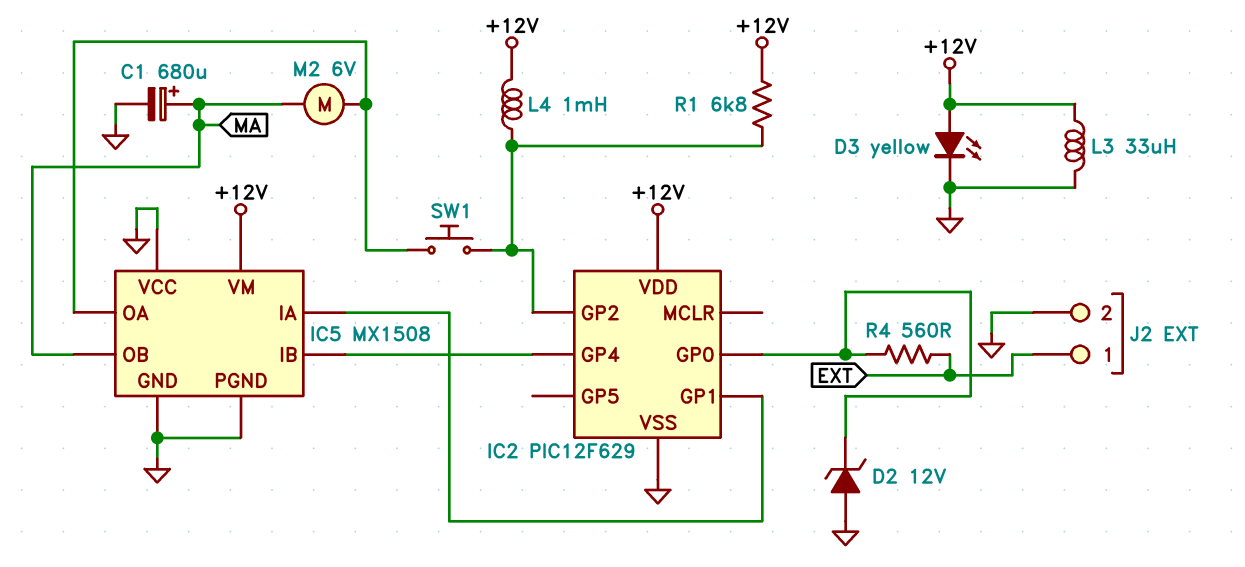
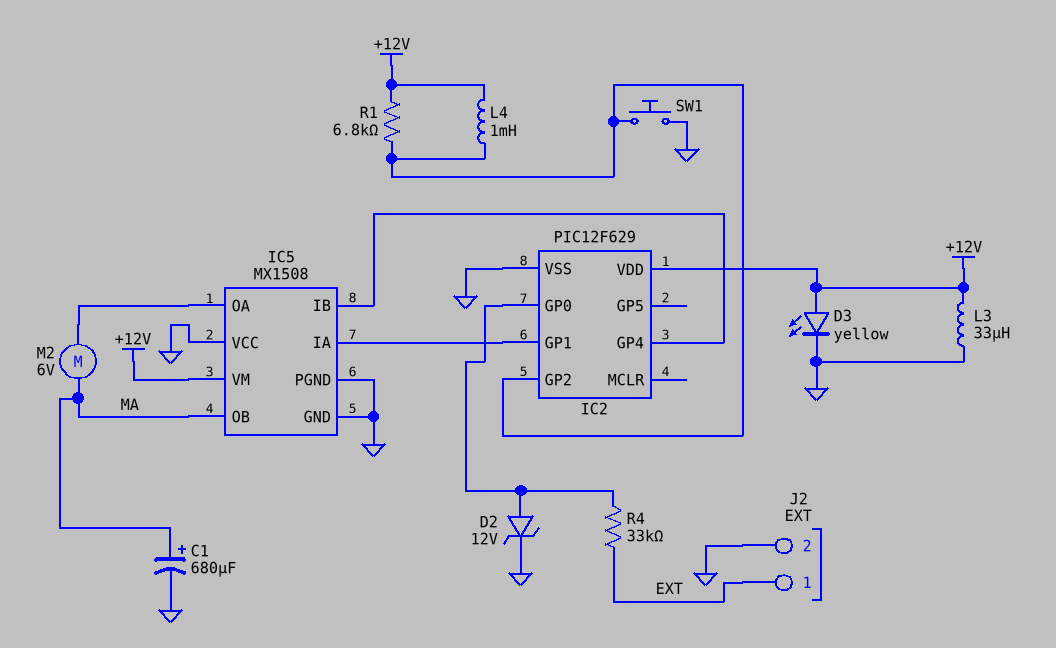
D2: zener 12V (A GND, K IC2/GP0) -> zener 12V (A IC2/GP0, K GND)
R4: 560 (EXT, IC2/GP0) -> 33k (EXT, IC2/GP0)
SW1: button (IC2/GP2, IC5/OA) -> button (GND, IC2/GP2)

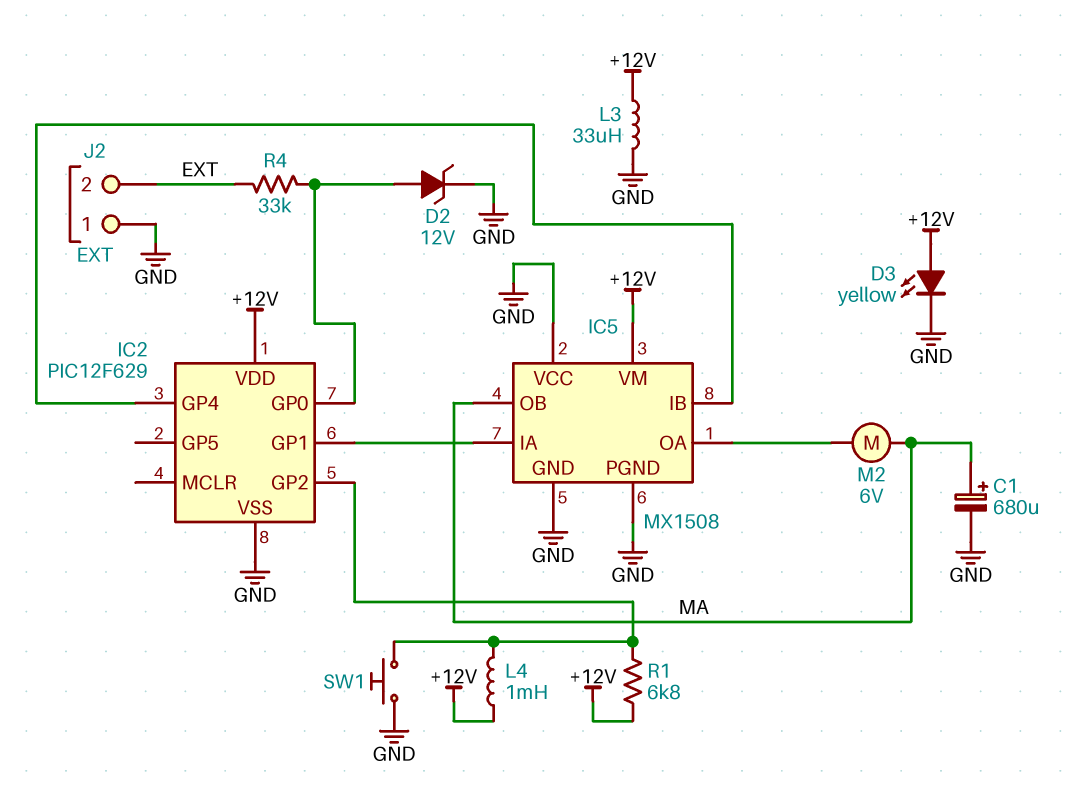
J2 pin 1: EXT -> GND
J2 pin 2: GND -> EXT

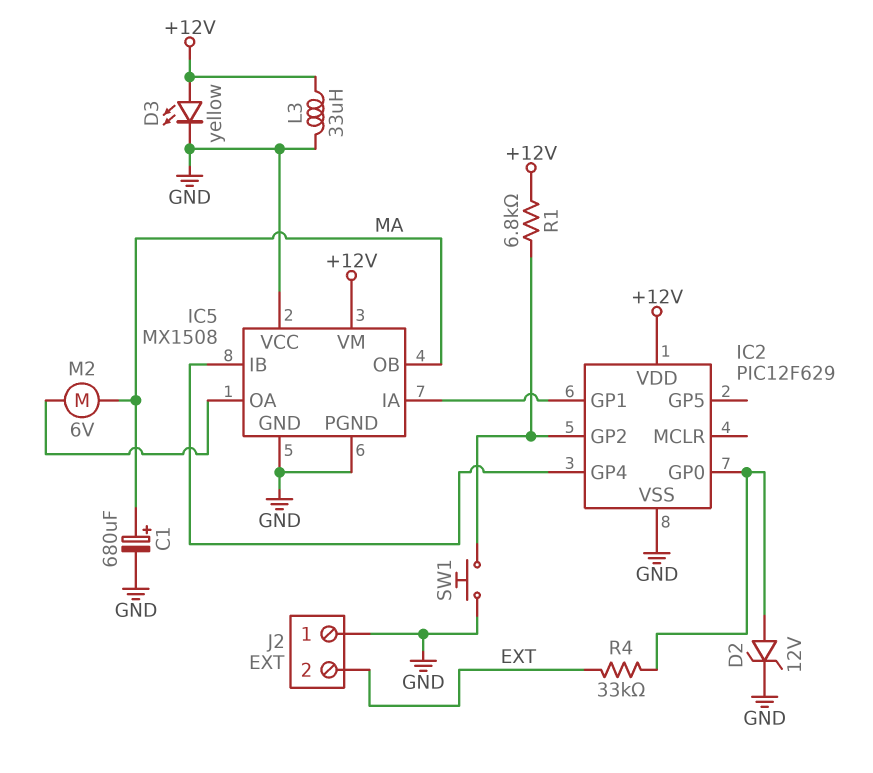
L4: 1mH (+12V, IC2/GP2) -> none

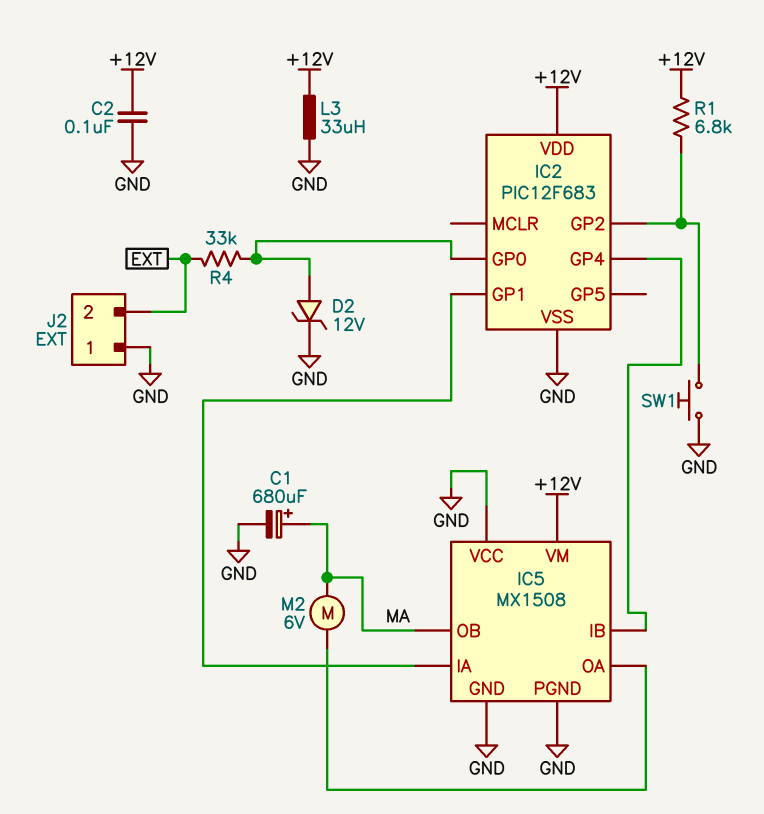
C2: none -> 100nF (+12V, GND)
D3: LED yellow (A +12V, K GND) -> none
IC2: PIC12F629 -> PIC12F683

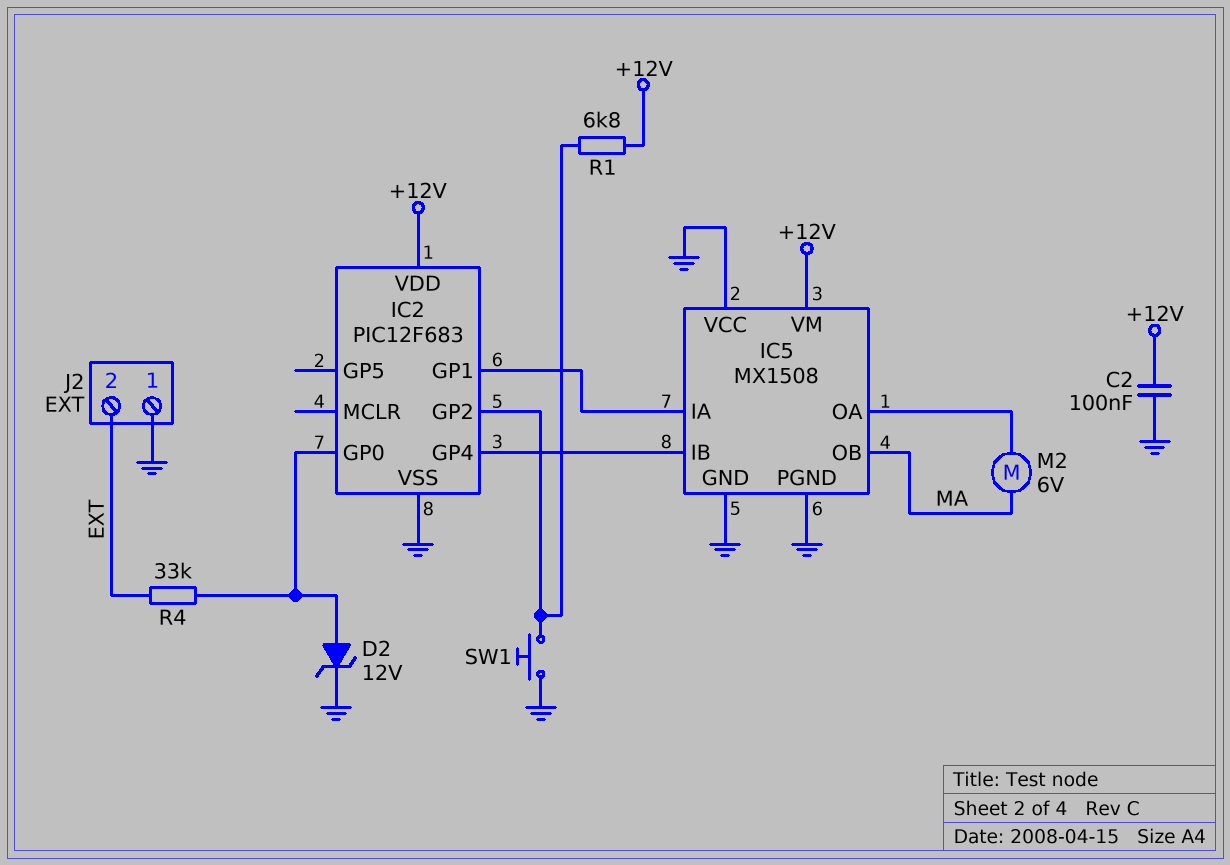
C1: 680uF (plus MA, minus GND) -> none
L3: 33uH (+12V, GND) -> none

